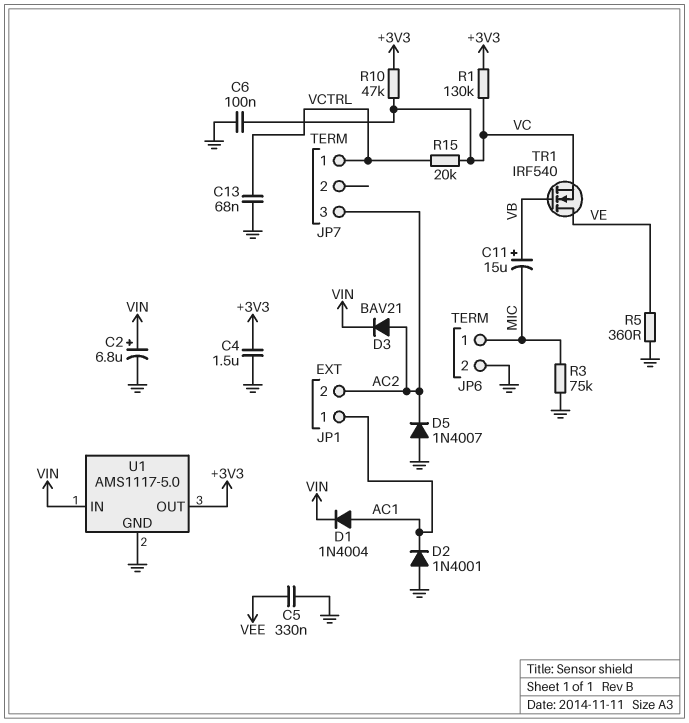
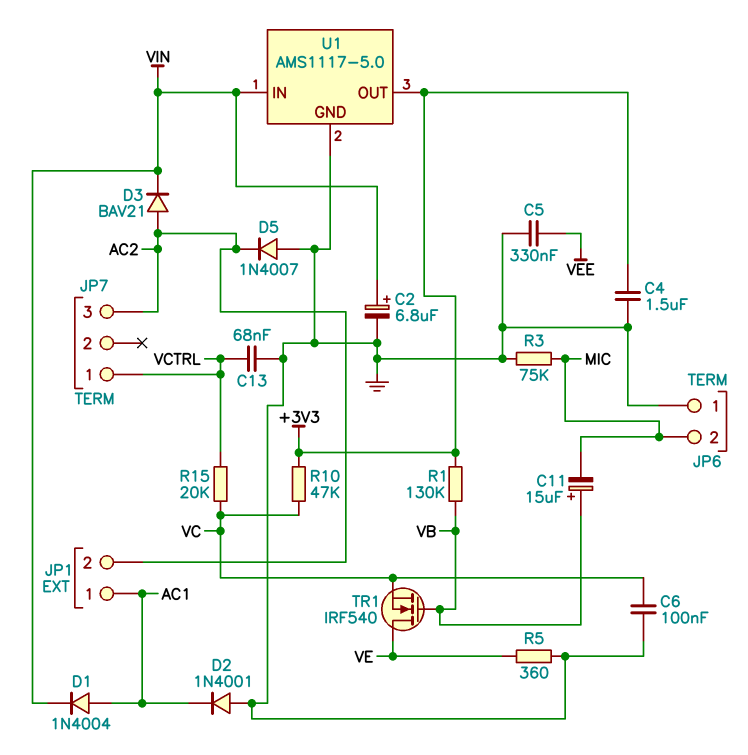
JP6 pin 1: MIC -> GND
JP6 pin 2: GND -> MIC
R1: 130k (+3V3, VC) -> 130k (+3V3, VB)

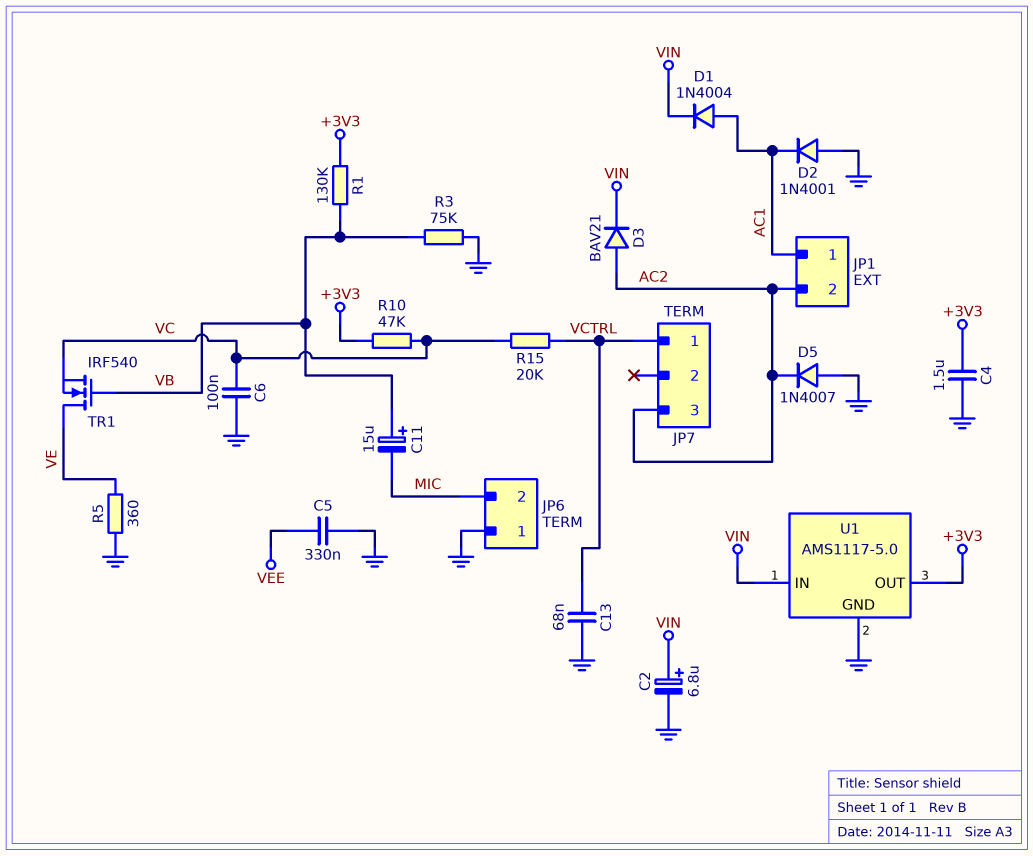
R3: 75k (GND, MIC) -> 75k (GND, VB)

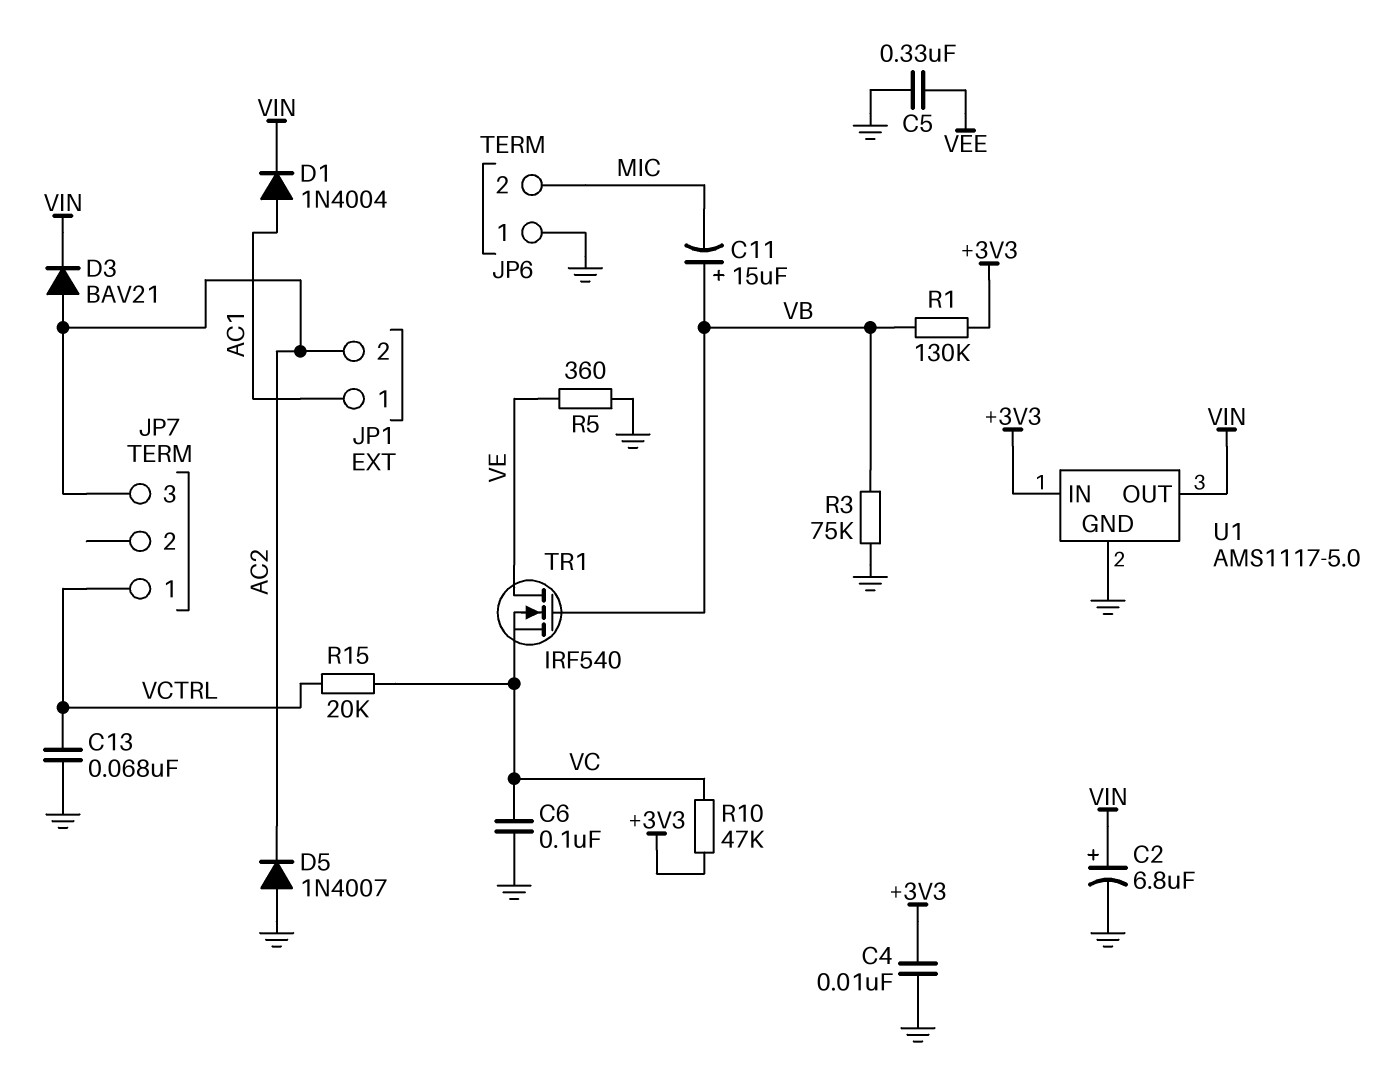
C4: 1.5uF (+3V3, GND) -> 10nF (+3V3, GND)
D2: diode 1N4001 (A GND, K AC1) -> none
U1 pin IN: VIN -> +3V3
U1 pin OUT: +3V3 -> VIN

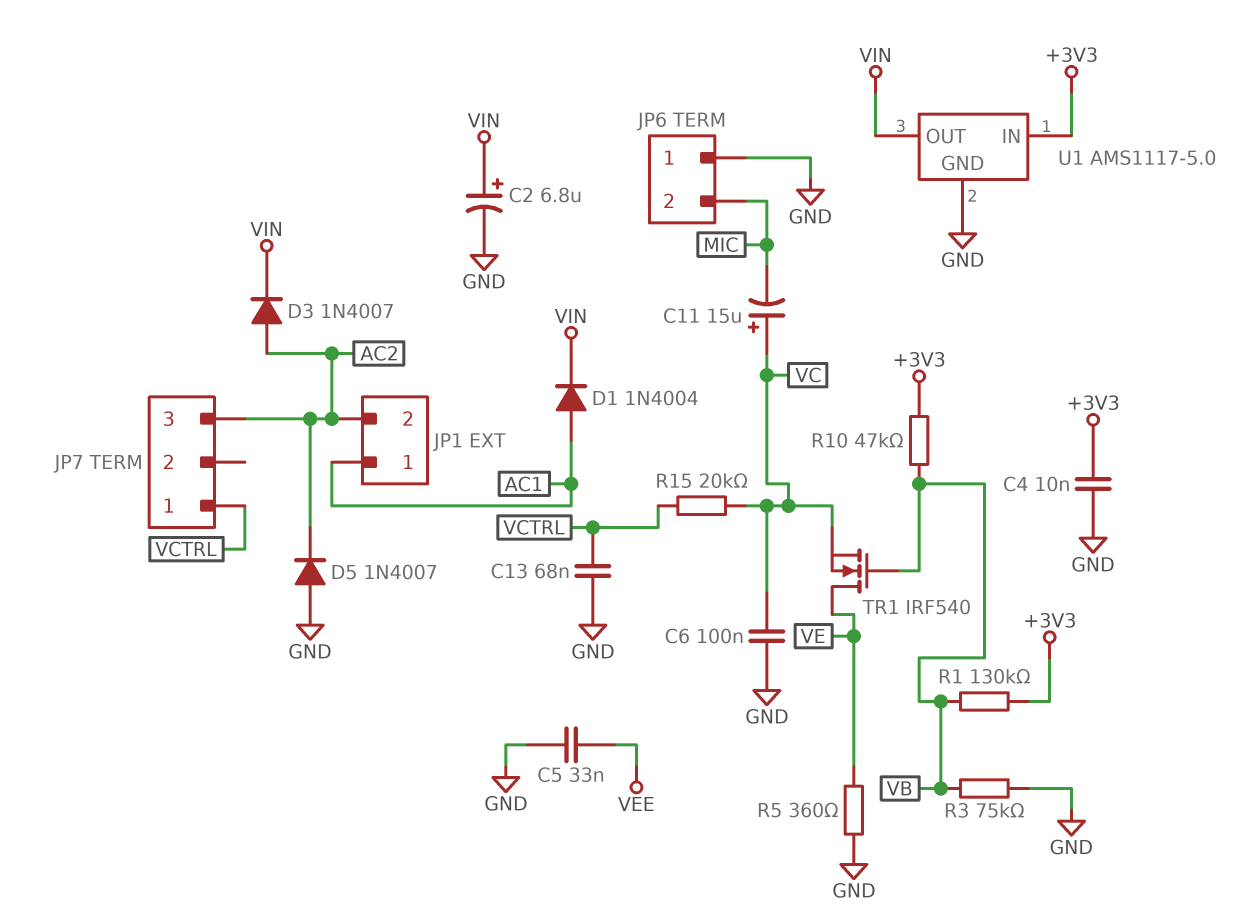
C5: 330nF (GND, VEE) -> 33nF (GND, VEE)
C11: 15uF (plus VB, minus MIC) -> 15uF (plus VC, minus MIC)
D3: diode BAV21 (A AC2, K VIN) -> diode 1N4007 (A AC2, K VIN)
R10: 47k (+3V3, VC) -> 47k (+3V3, VB)

